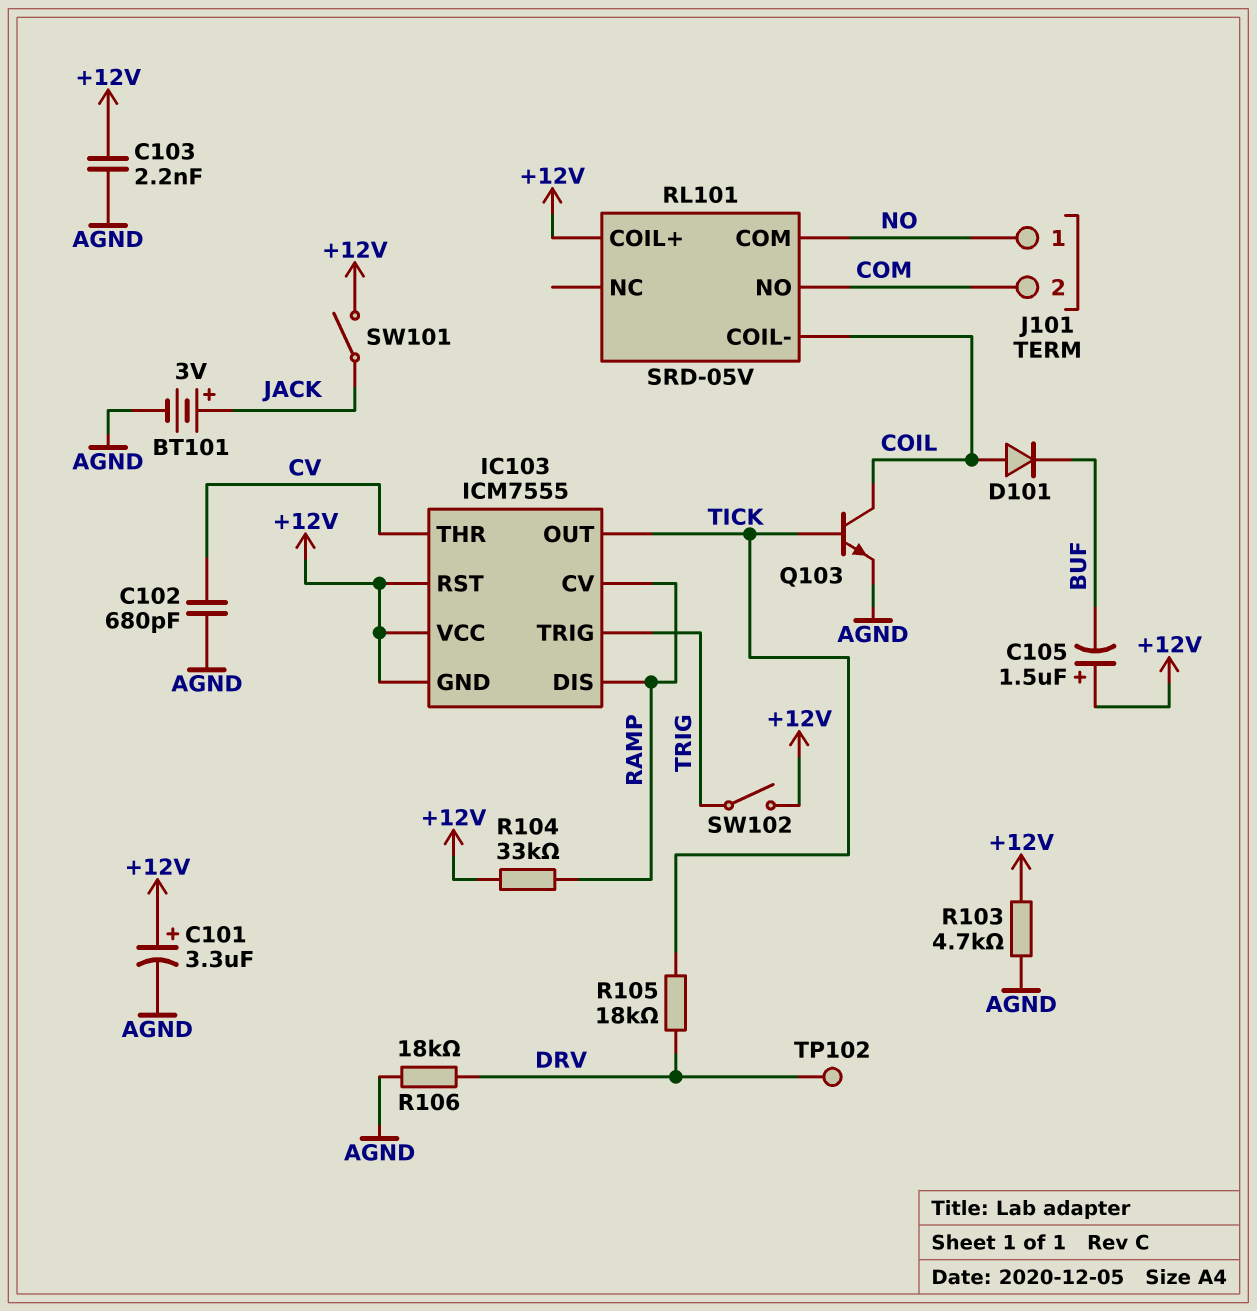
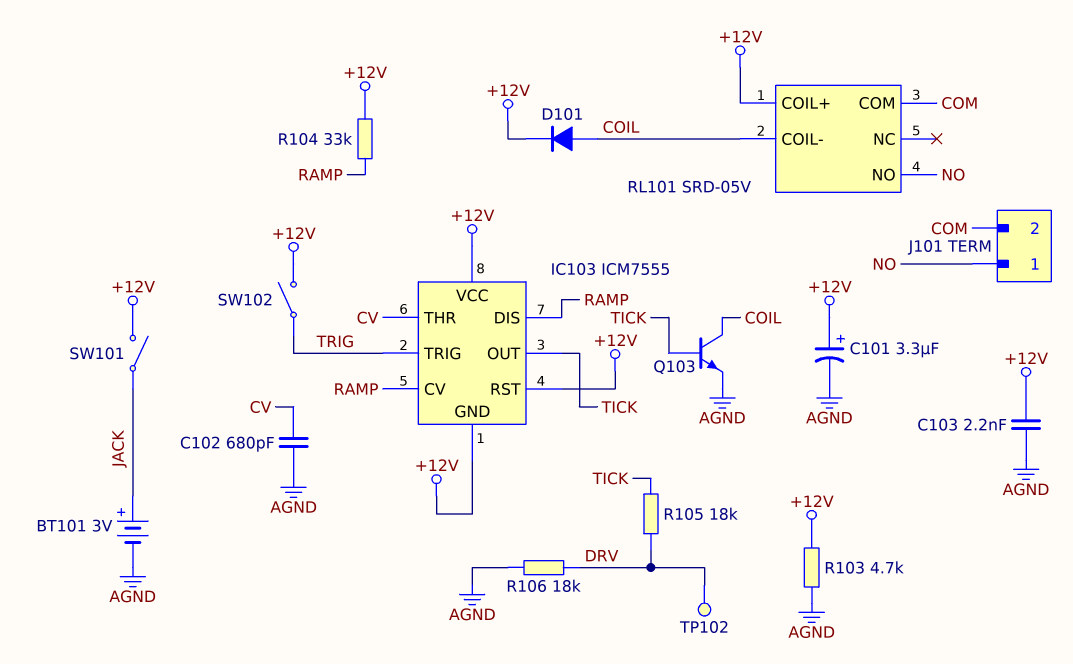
C105: 1.5uF (plus +12V, minus BUF) -> none
D101: diode (A COIL, K BUF) -> diode (A COIL, K +12V)
RL101 pin COM: NO -> COM
RL101 pin NO: COM -> NO

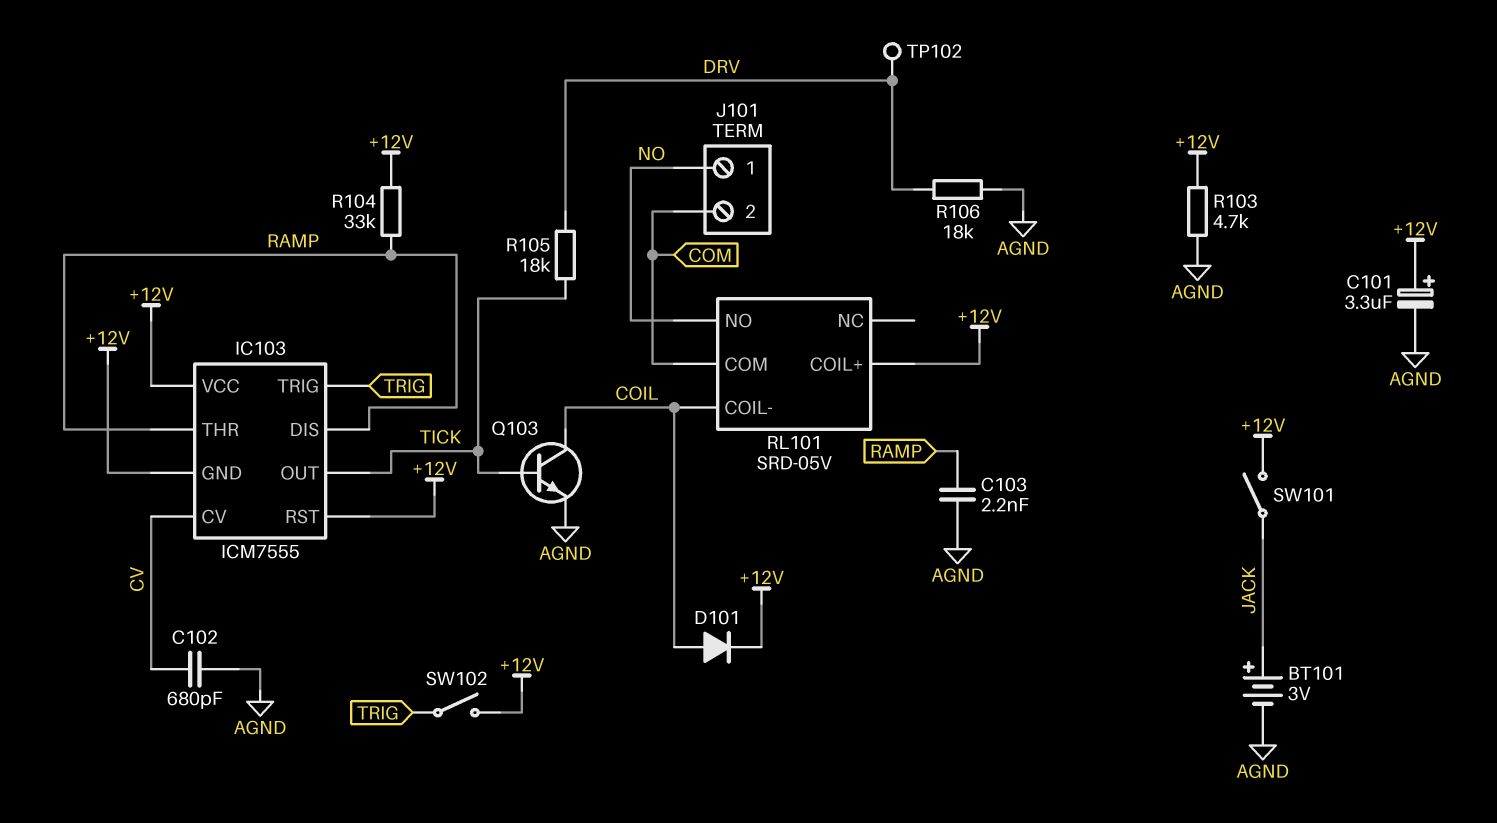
C103: 2.2nF (+12V, AGND) -> 2.2nF (AGND, RAMP)
IC103 pin CV: RAMP -> CV
IC103 pin THR: CV -> RAMP

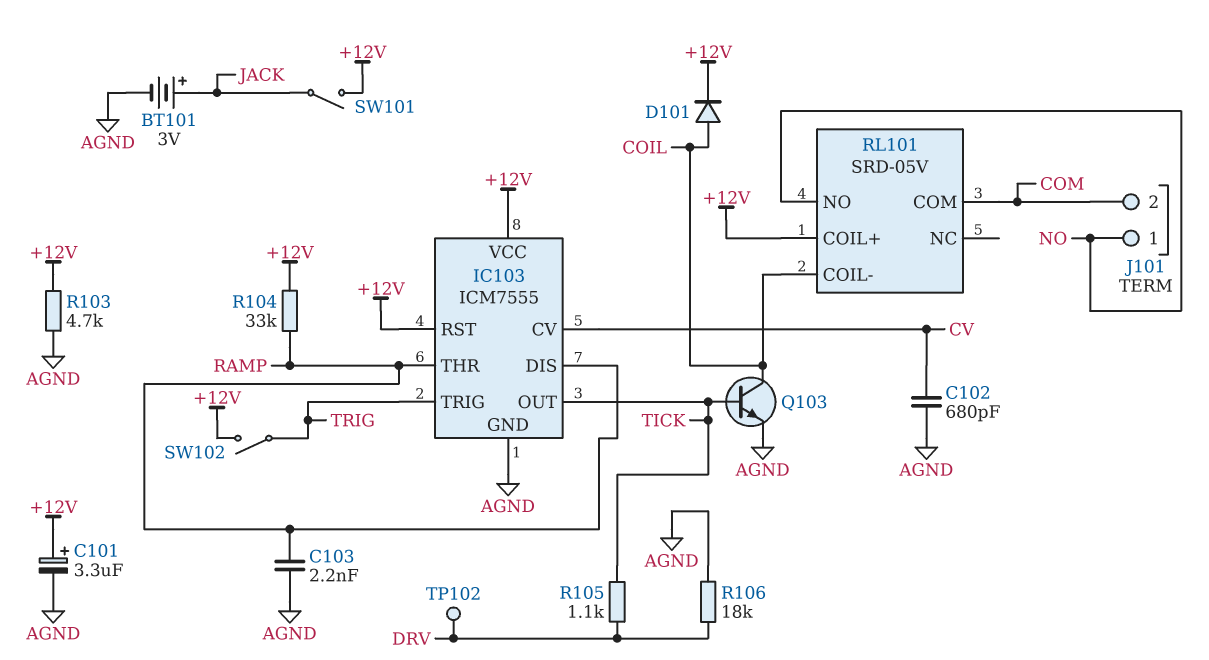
IC103 pin GND: +12V -> AGND
R105: 18k (DRV, TICK) -> 1.1k (DRV, TICK)

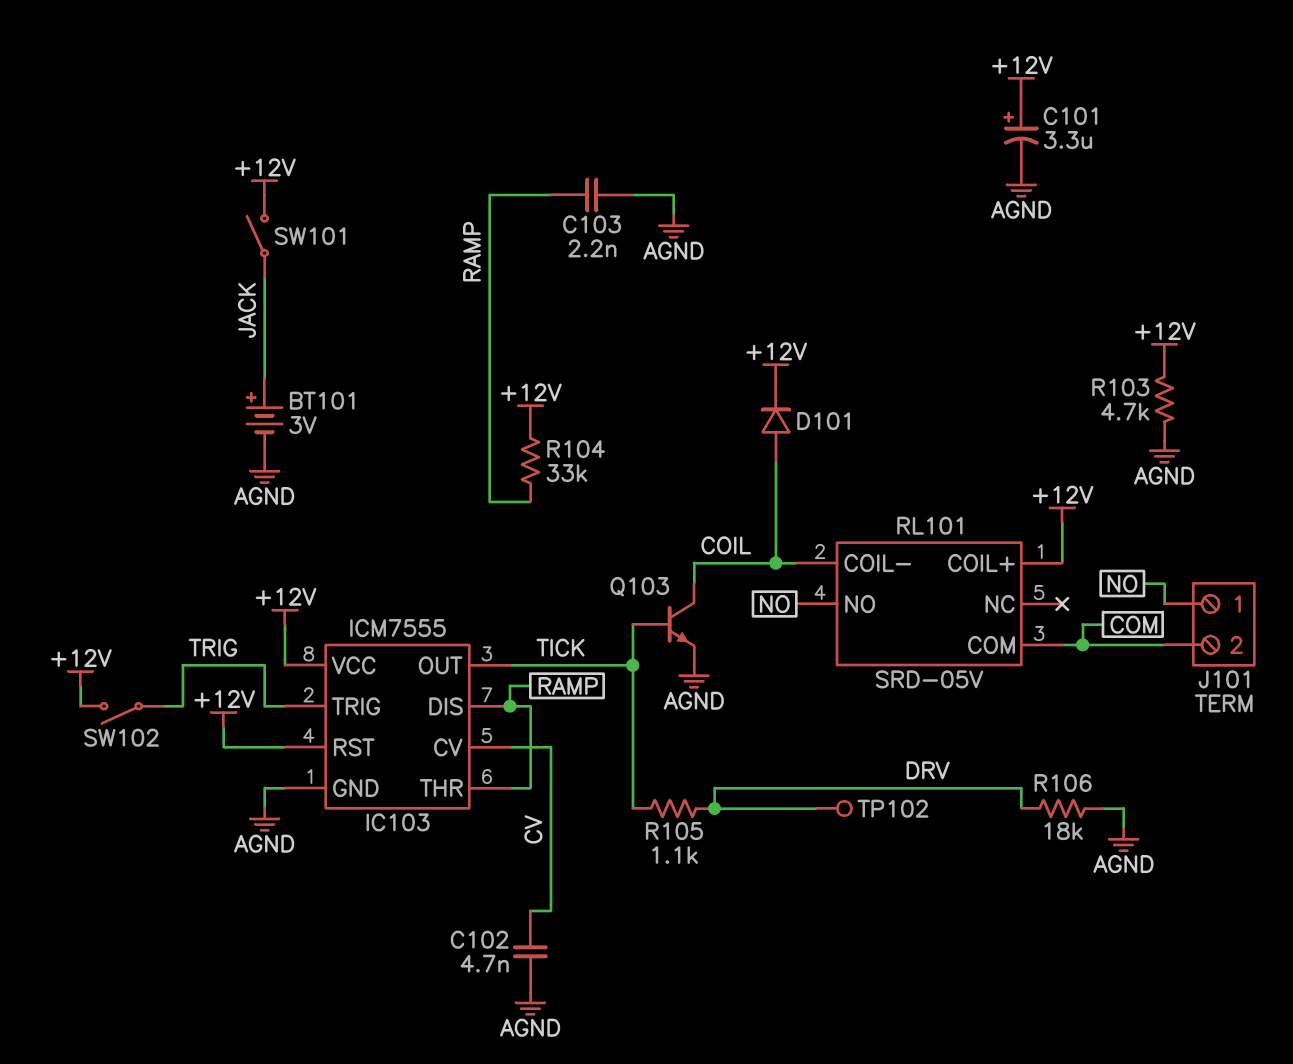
C102: 680pF (AGND, CV) -> 4.7nF (AGND, CV)

